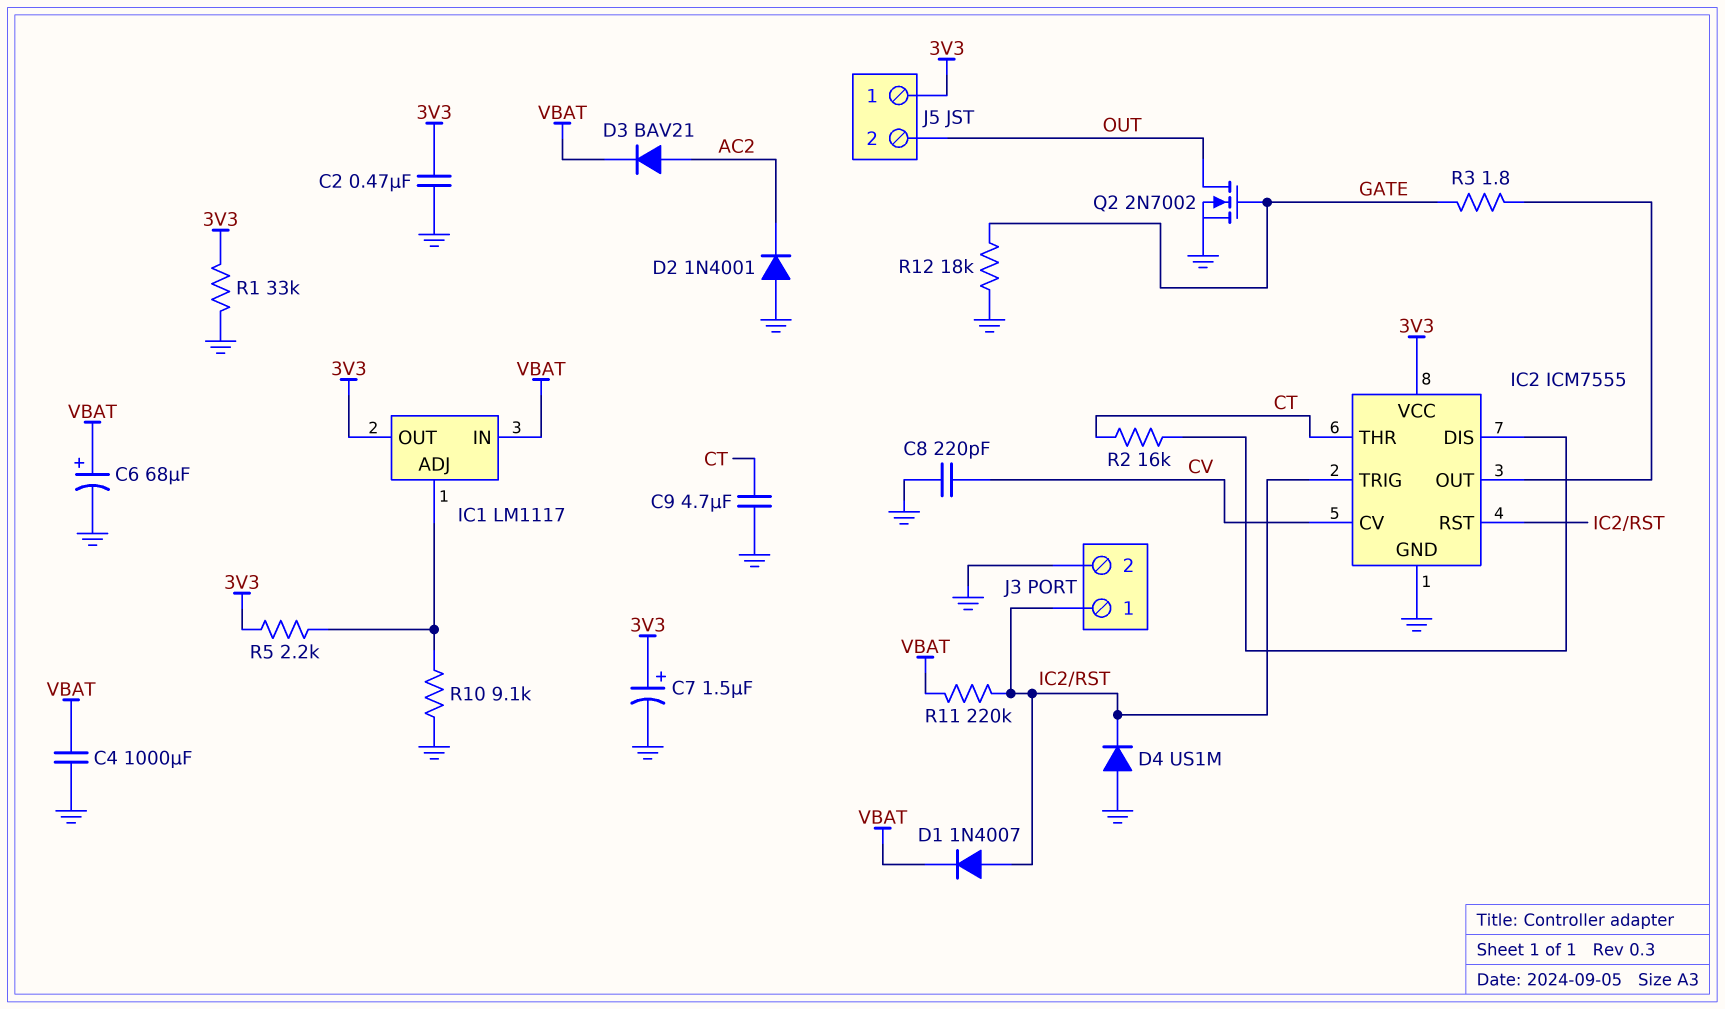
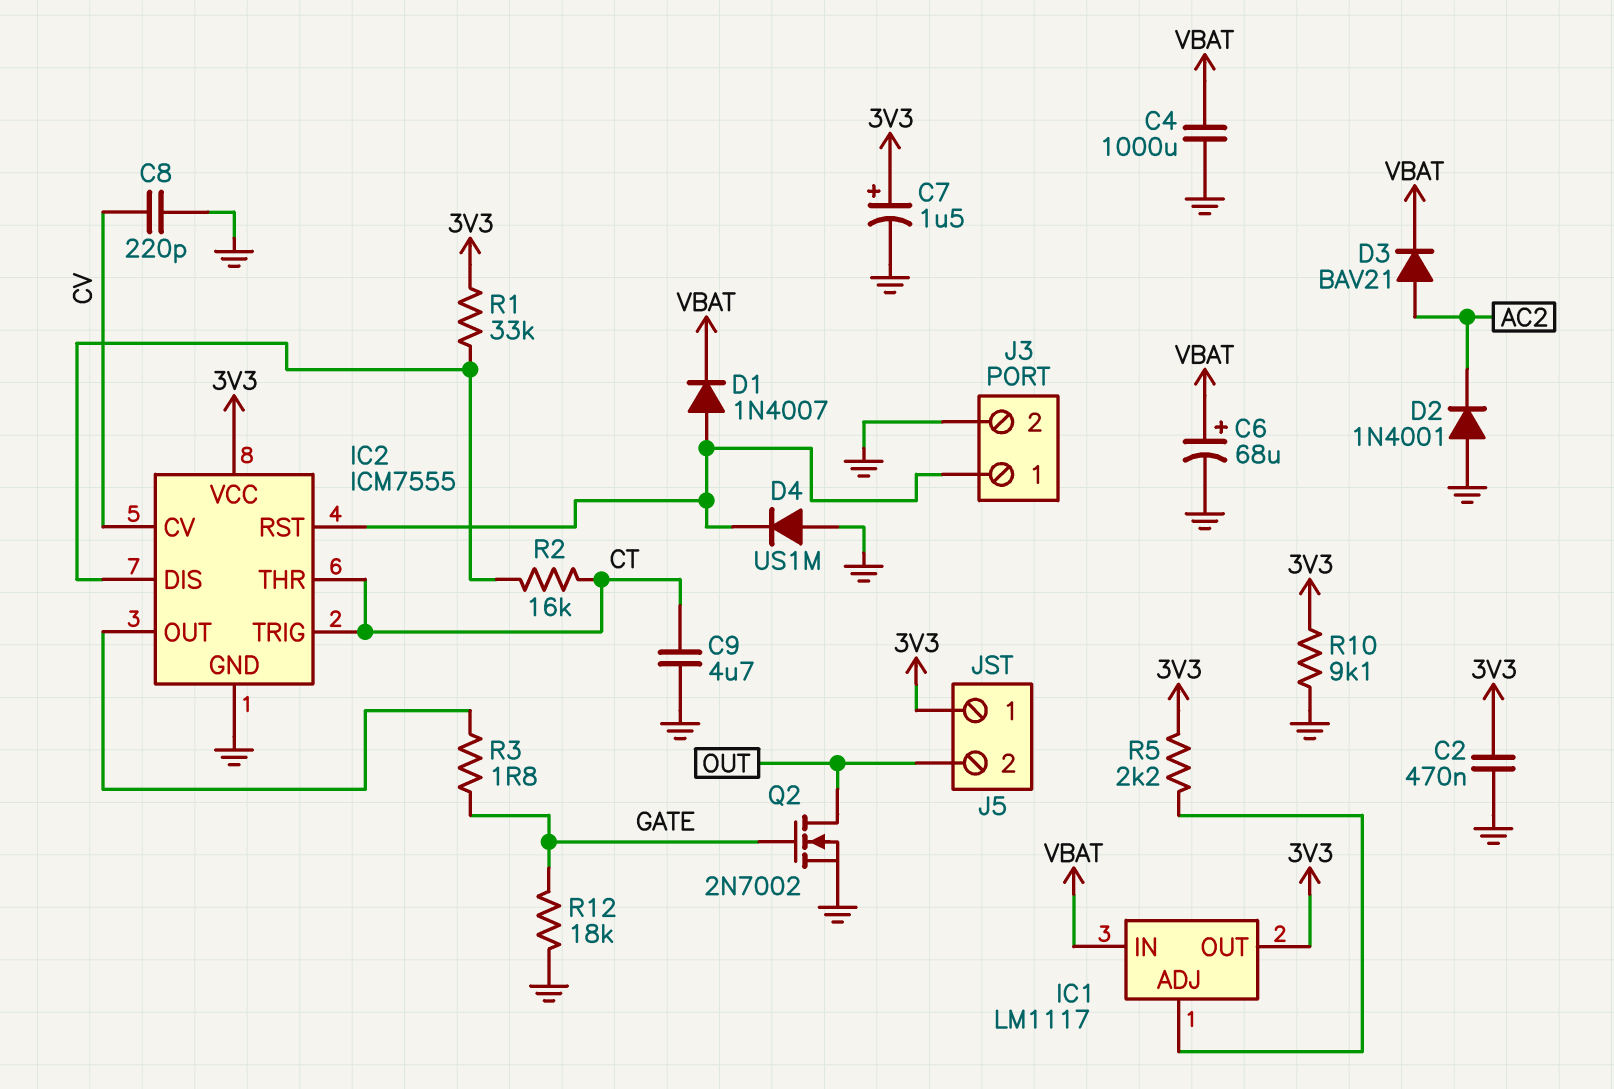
IC2 pin TRIG: IC2/RST -> CT
R1: 33k (3V3, GND) -> 33k (3V3, IC2/DIS)
R10: 9.1k (GND, IC1/ADJ) -> 9.1k (3V3, GND)
R11: 220k (IC2/RST, VBAT) -> none

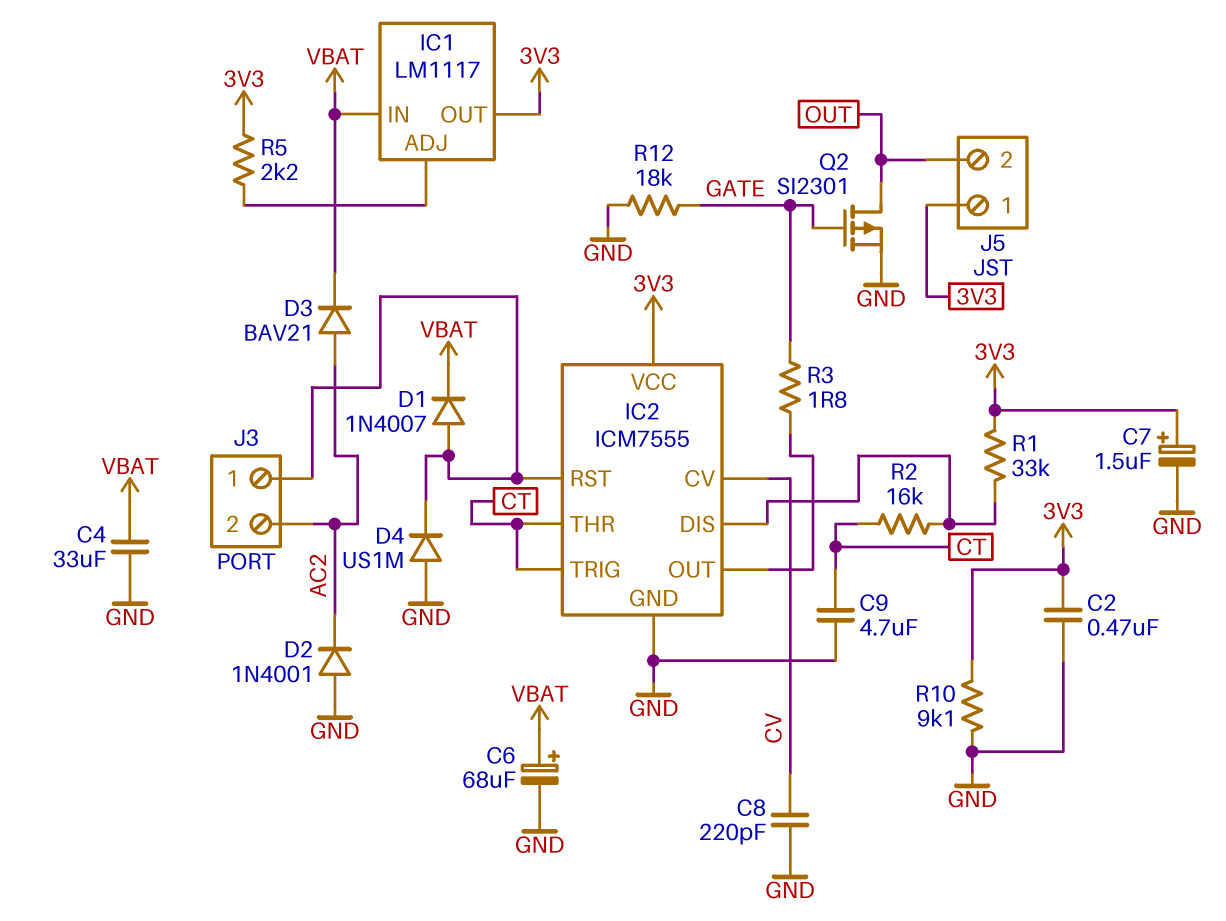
C4: 1000uF (GND, VBAT) -> 33uF (GND, VBAT)
J3 pin 2: GND -> AC2
Q2: NMOS 2N7002 (G GATE, D OUT, S GND) -> PMOS SI2301 (G GATE, D OUT, S GND)

